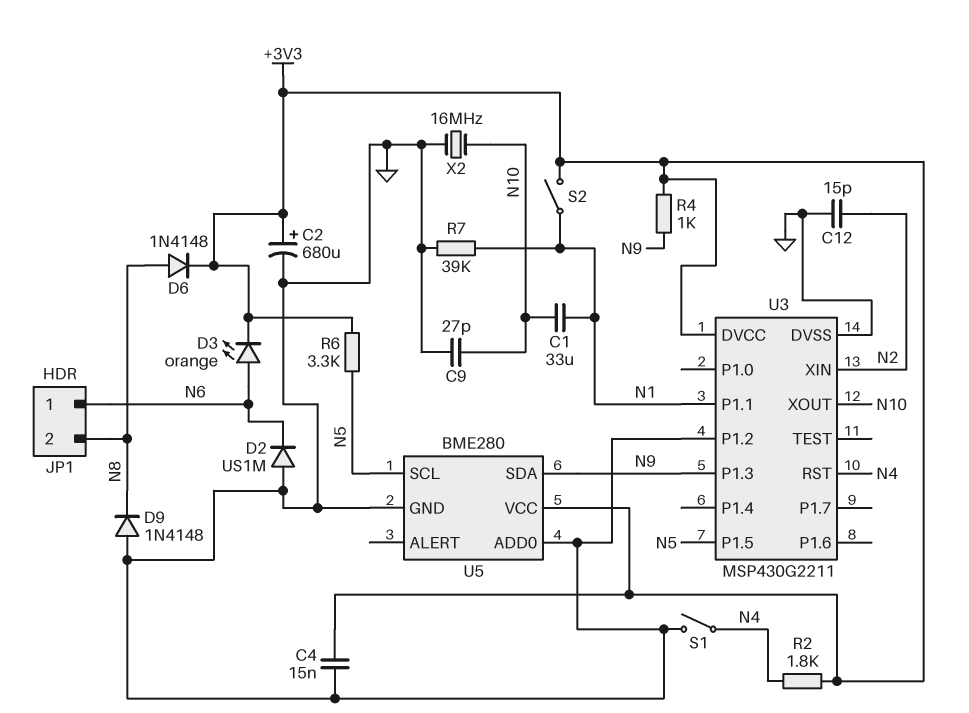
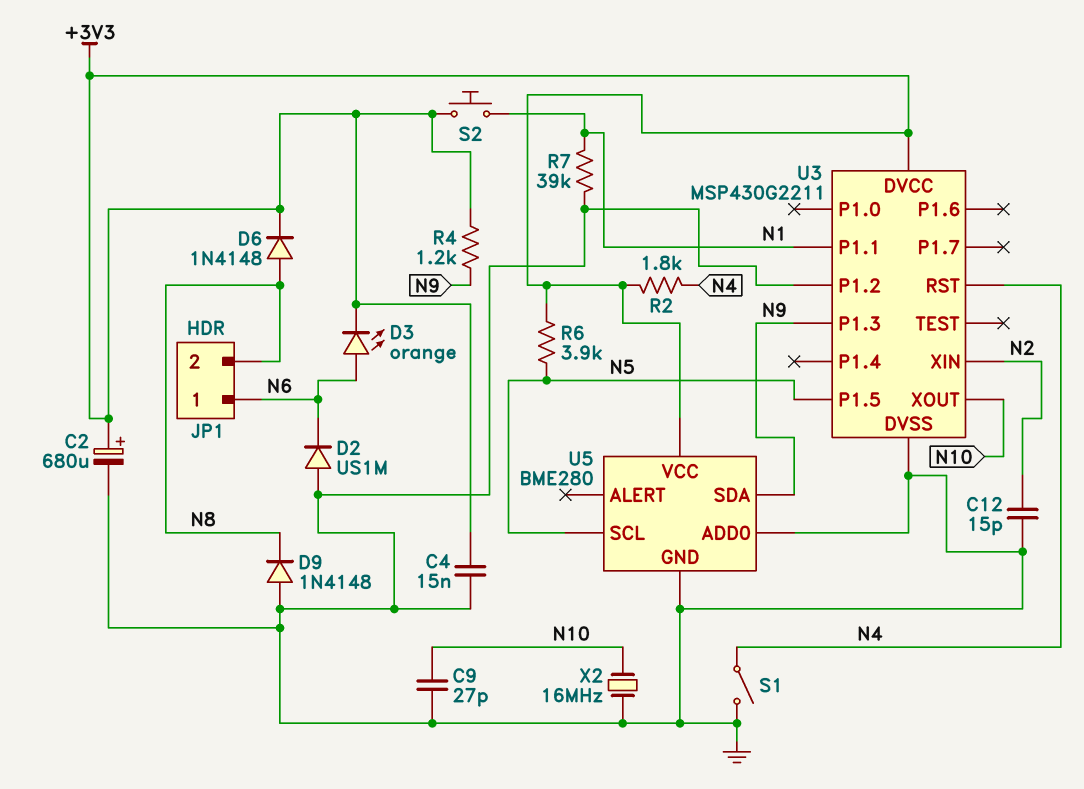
C1: 33uF (N1, N10) -> none
R4: 1k (+3V3, N9) -> 1.2k (+3V3, N9)
R6: 3.3k (+3V3, N5) -> 3.9k (+3V3, N5)
S2: switch (+3V3, N1) -> button (+3V3, N1)

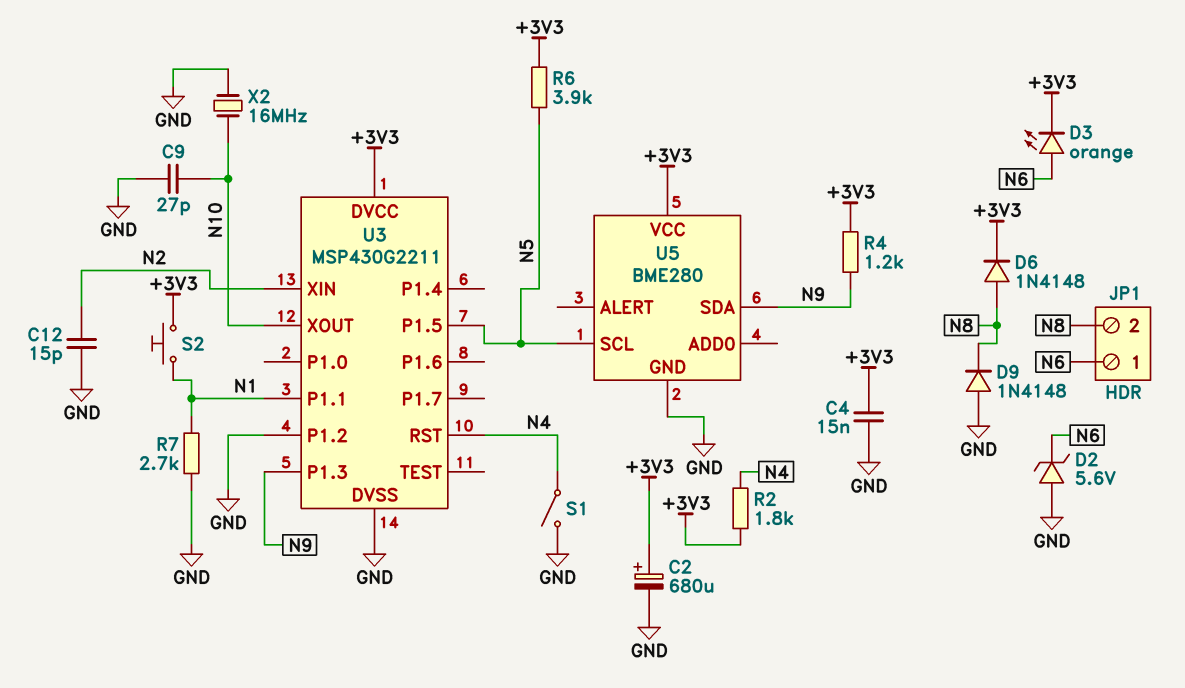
D2: diode US1M (A GND, K N6) -> zener 5.6V (A GND, K N6)
R7: 39k (GND, N1) -> 2.7k (GND, N1)
U5 pin ADD0: GND -> none

